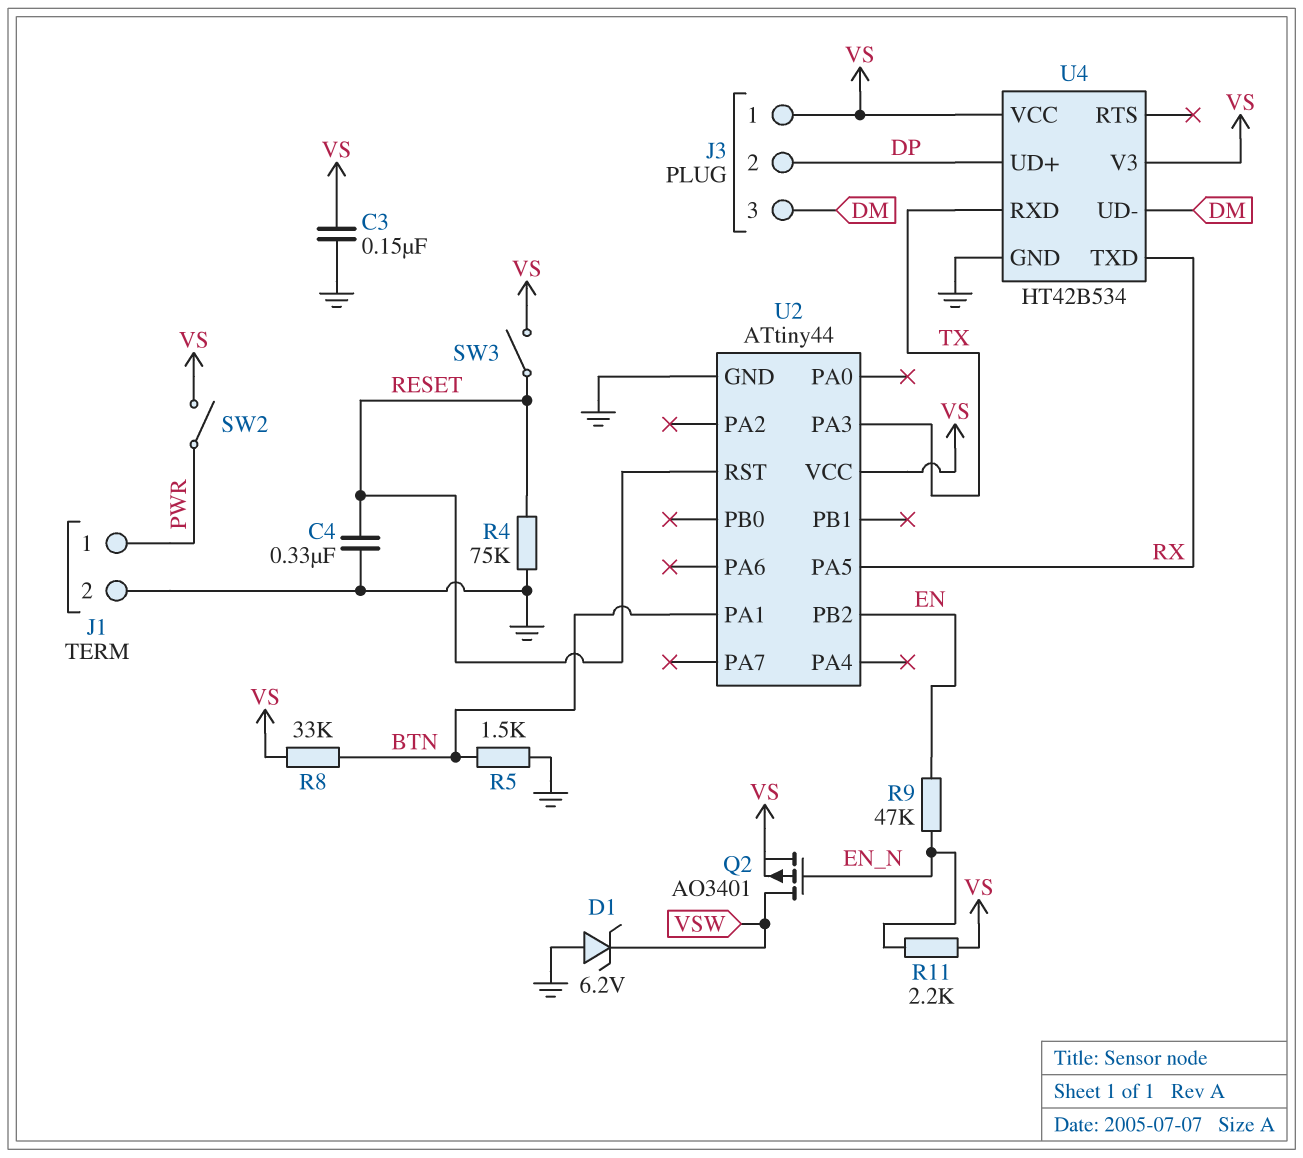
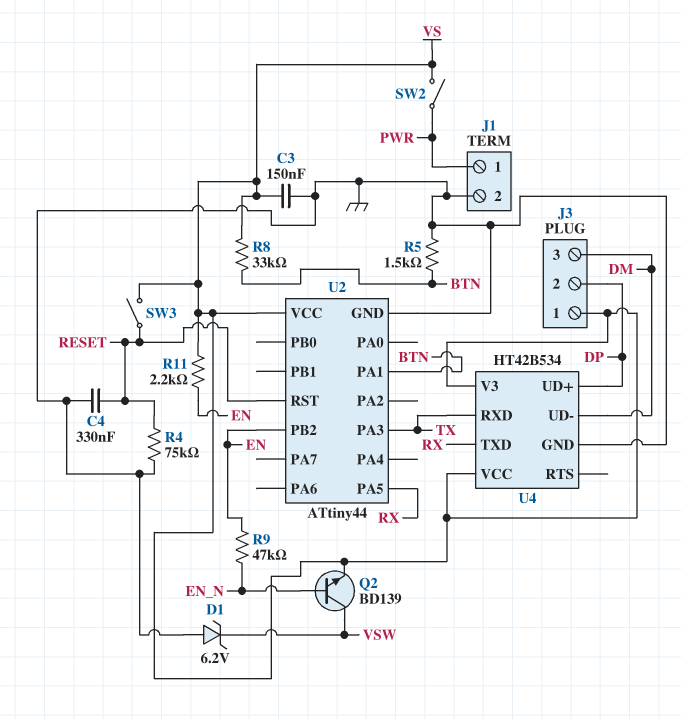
Q2: PMOS AO3401 (G EN_N, D VSW, S VS) -> NPN BD139 (B EN_N, C VSW, E VS)
R11: 2.2k (EN_N, VS) -> 2.2k (EN, VS)

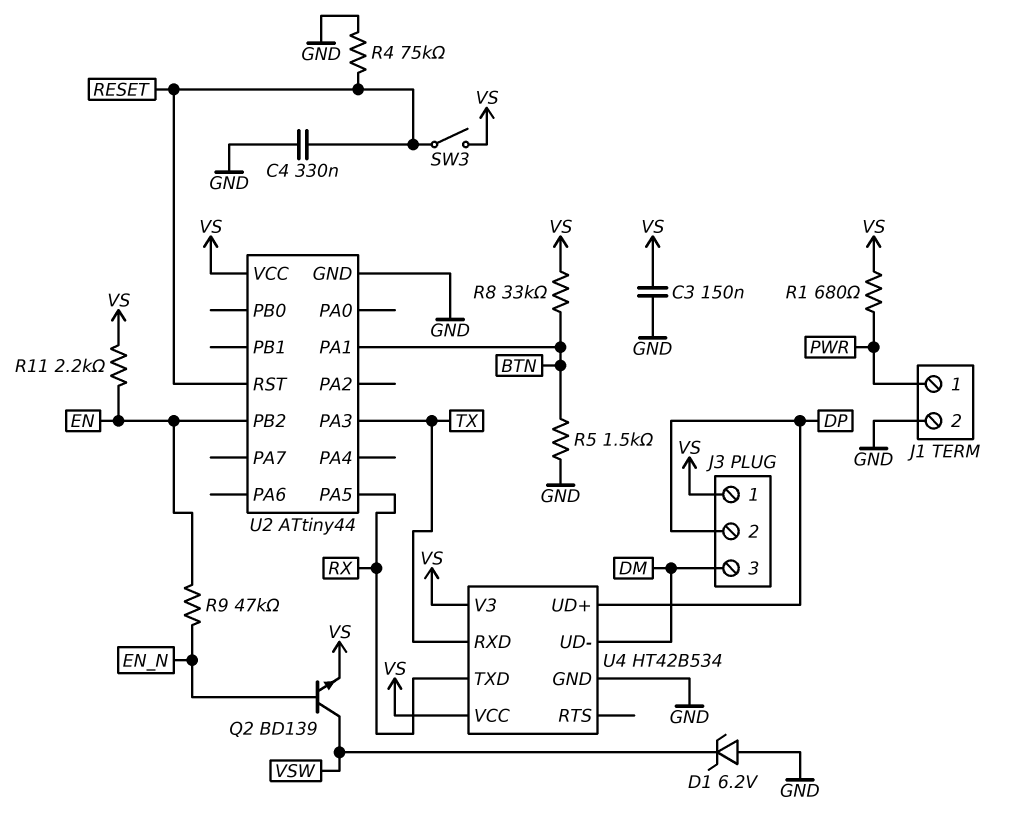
R1: none -> 680 (PWR, VS)
SW2: switch (PWR, VS) -> none

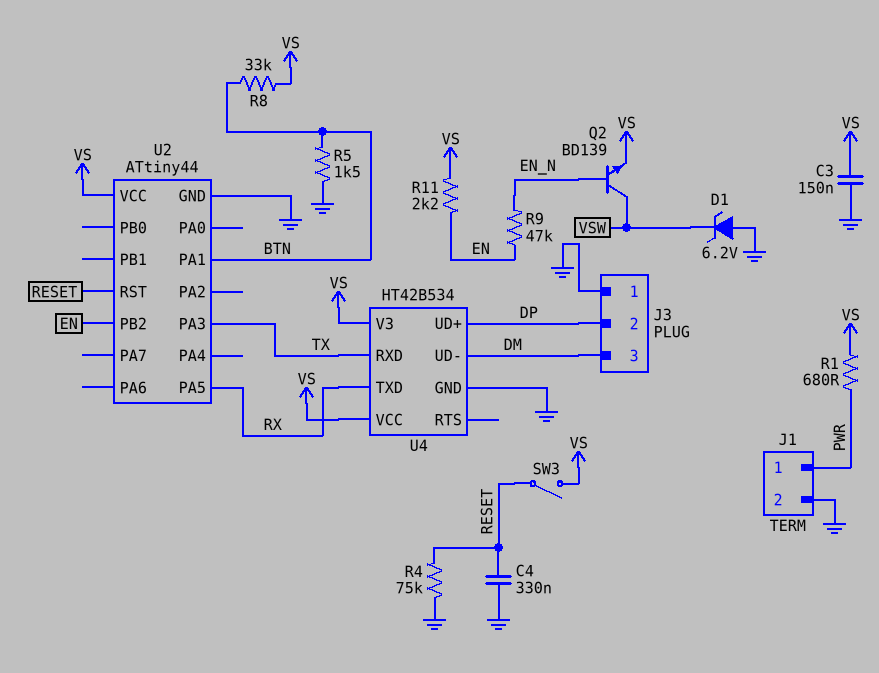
J3 pin 1: VS -> GND

